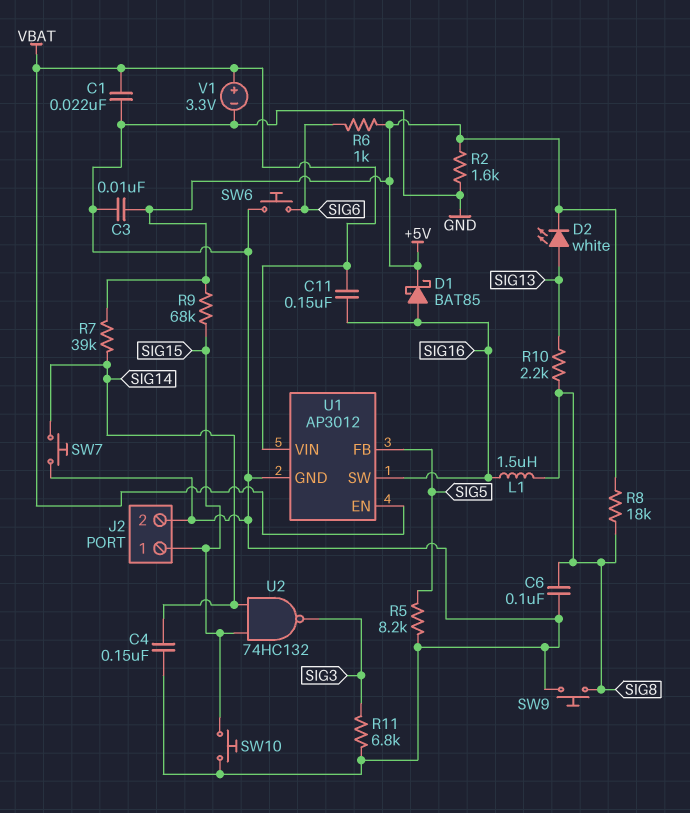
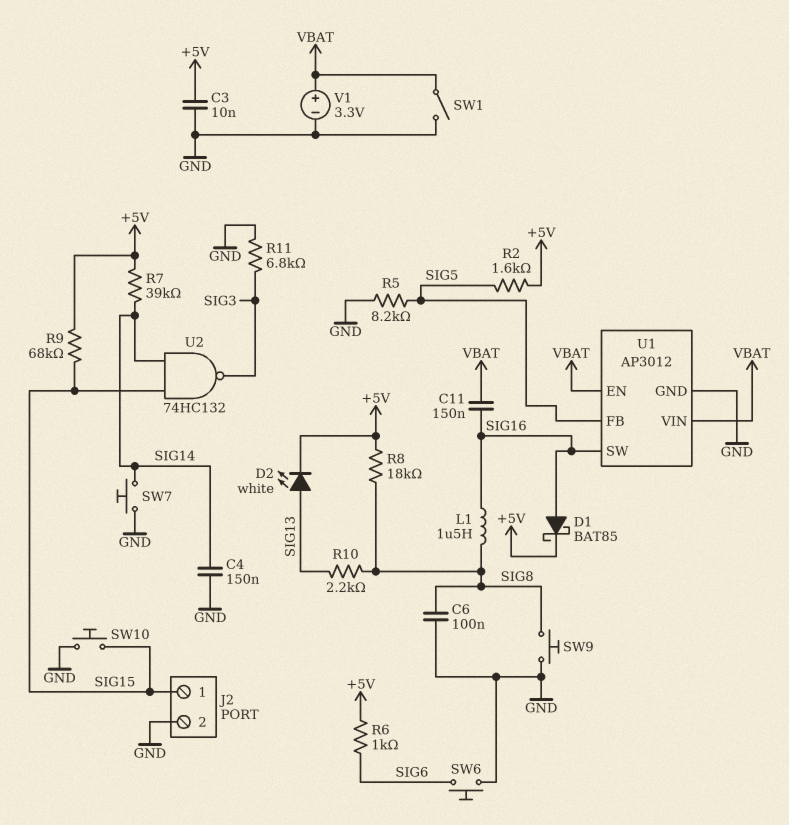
C1: 22nF (GND, VBAT) -> none
R2: 1.6k (+5V, GND) -> 1.6k (+5V, SIG5)
SW1: none -> switch (GND, VBAT)

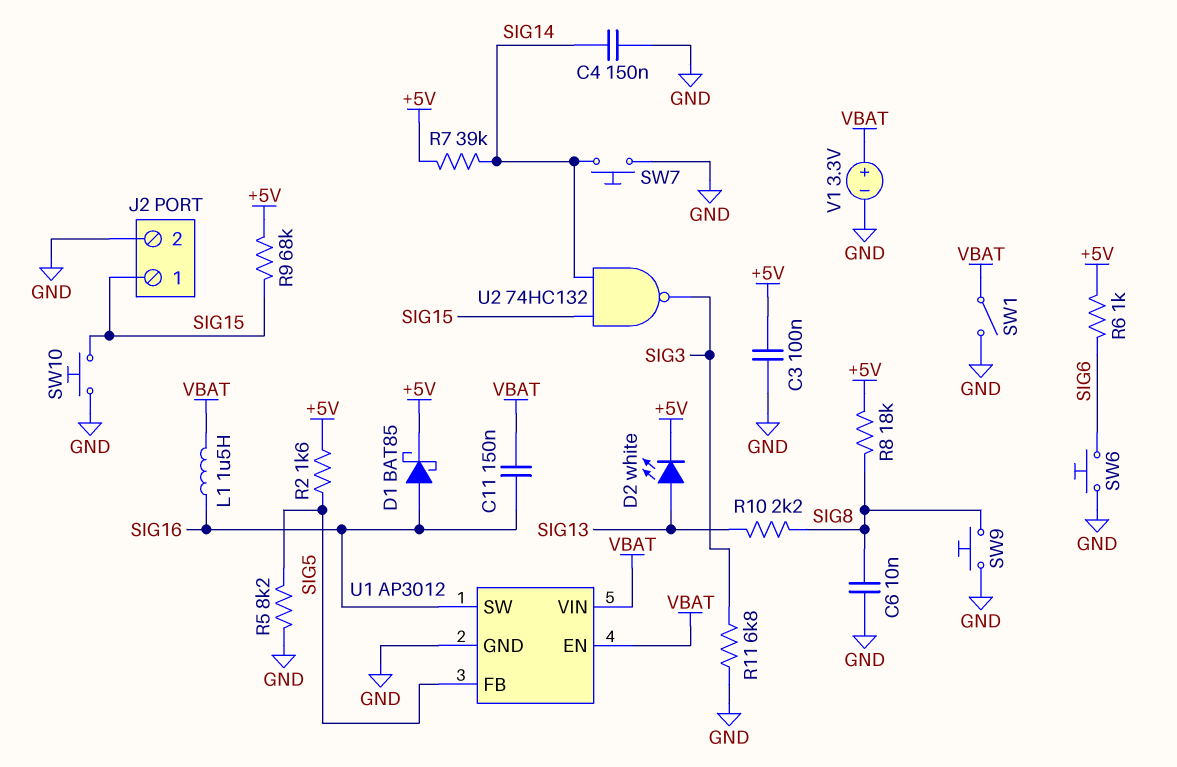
C3: 10nF (+5V, GND) -> 100nF (+5V, GND)
C6: 100nF (GND, SIG8) -> 10nF (GND, SIG8)
L1: 1.5uH (SIG8, SIG16) -> 1.5uH (SIG16, VBAT)

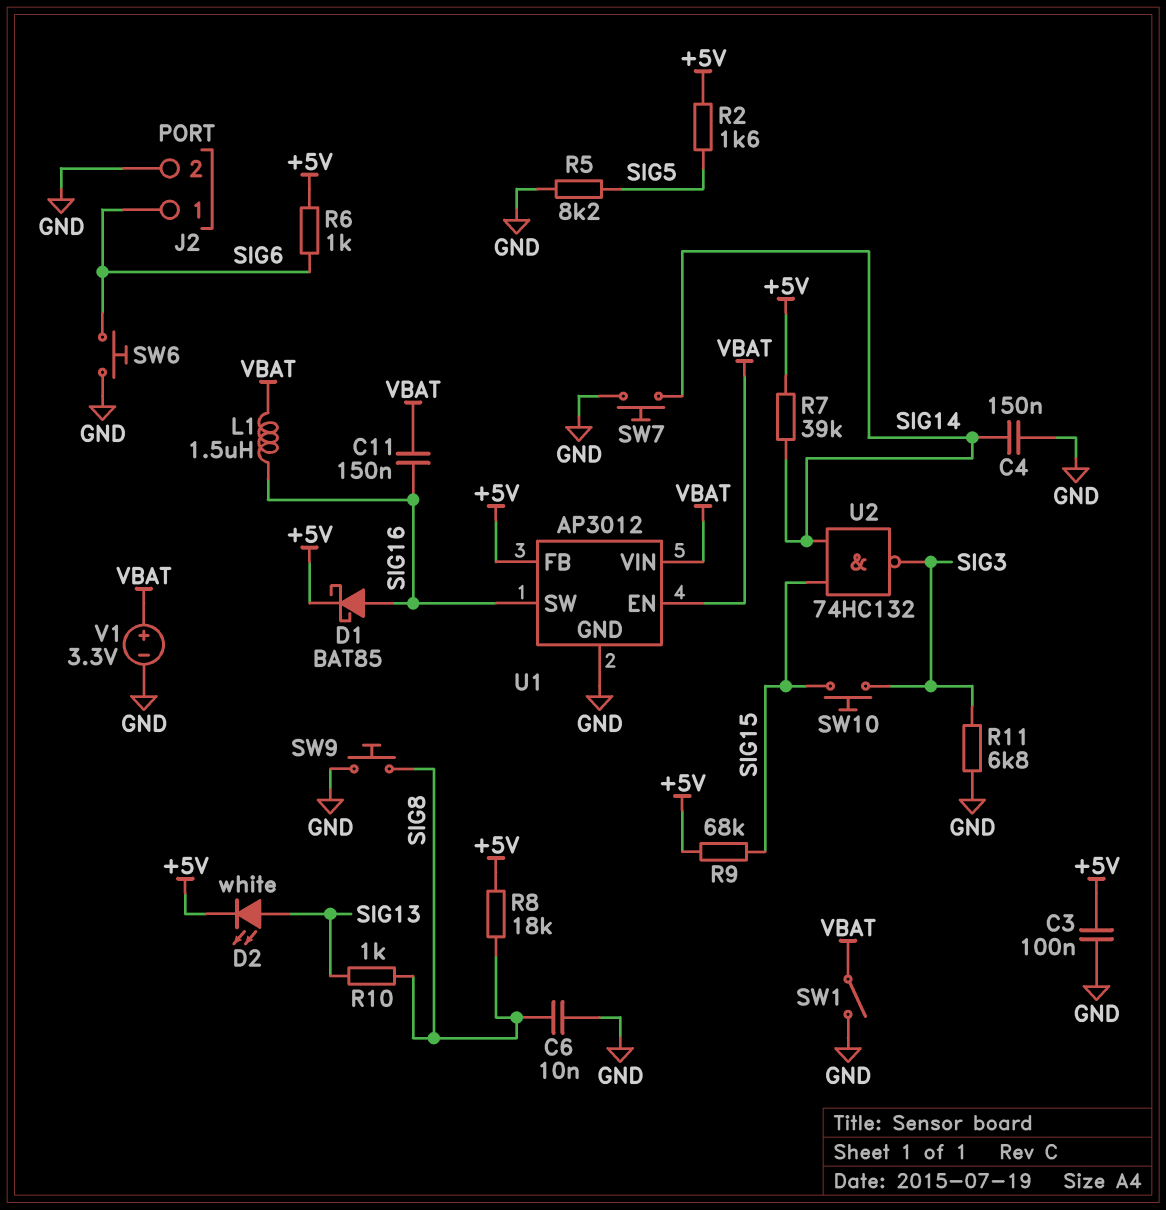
J2 pin 1: SIG15 -> SIG6
R10: 2.2k (SIG8, SIG13) -> 1k (SIG8, SIG13)
SW10: button (GND, SIG15) -> button (SIG3, SIG15)
U1 pin FB: SIG5 -> +5V

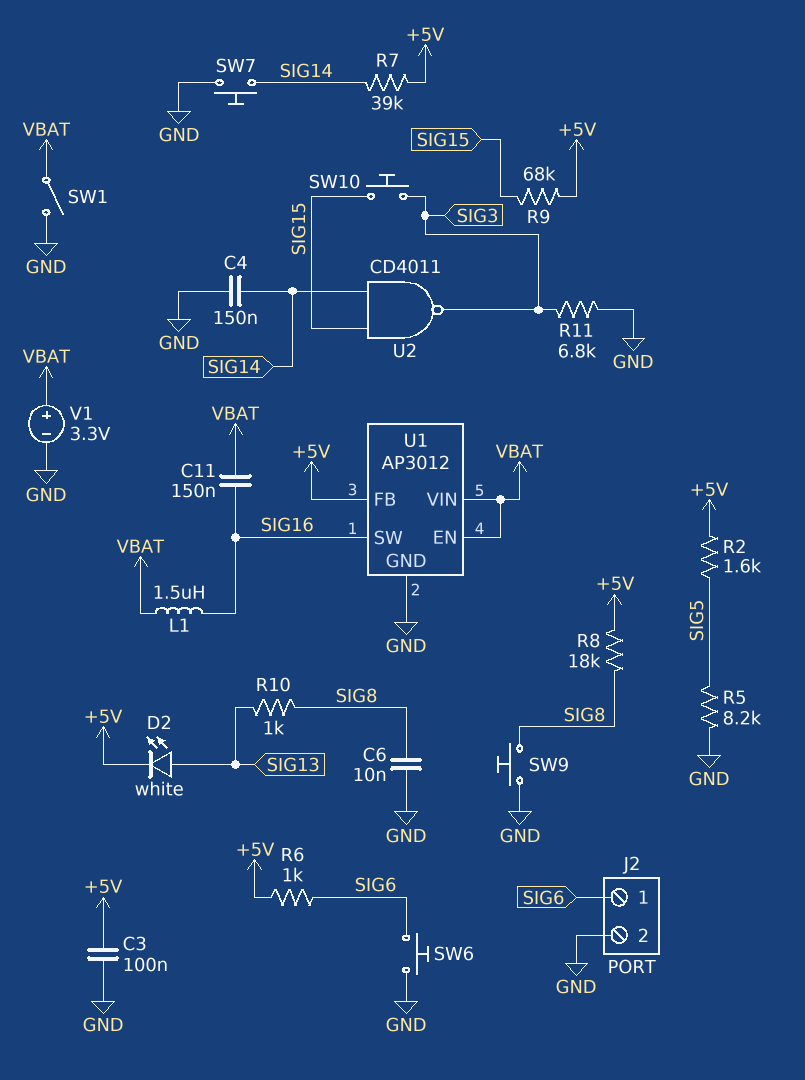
D1: schottky BAT85 (A SIG16, K +5V) -> none
U2: NAND 74HC132 (in SIG14, in SIG15, out SIG3) -> NAND CD4011 (in SIG14, in SIG15, out SIG3)

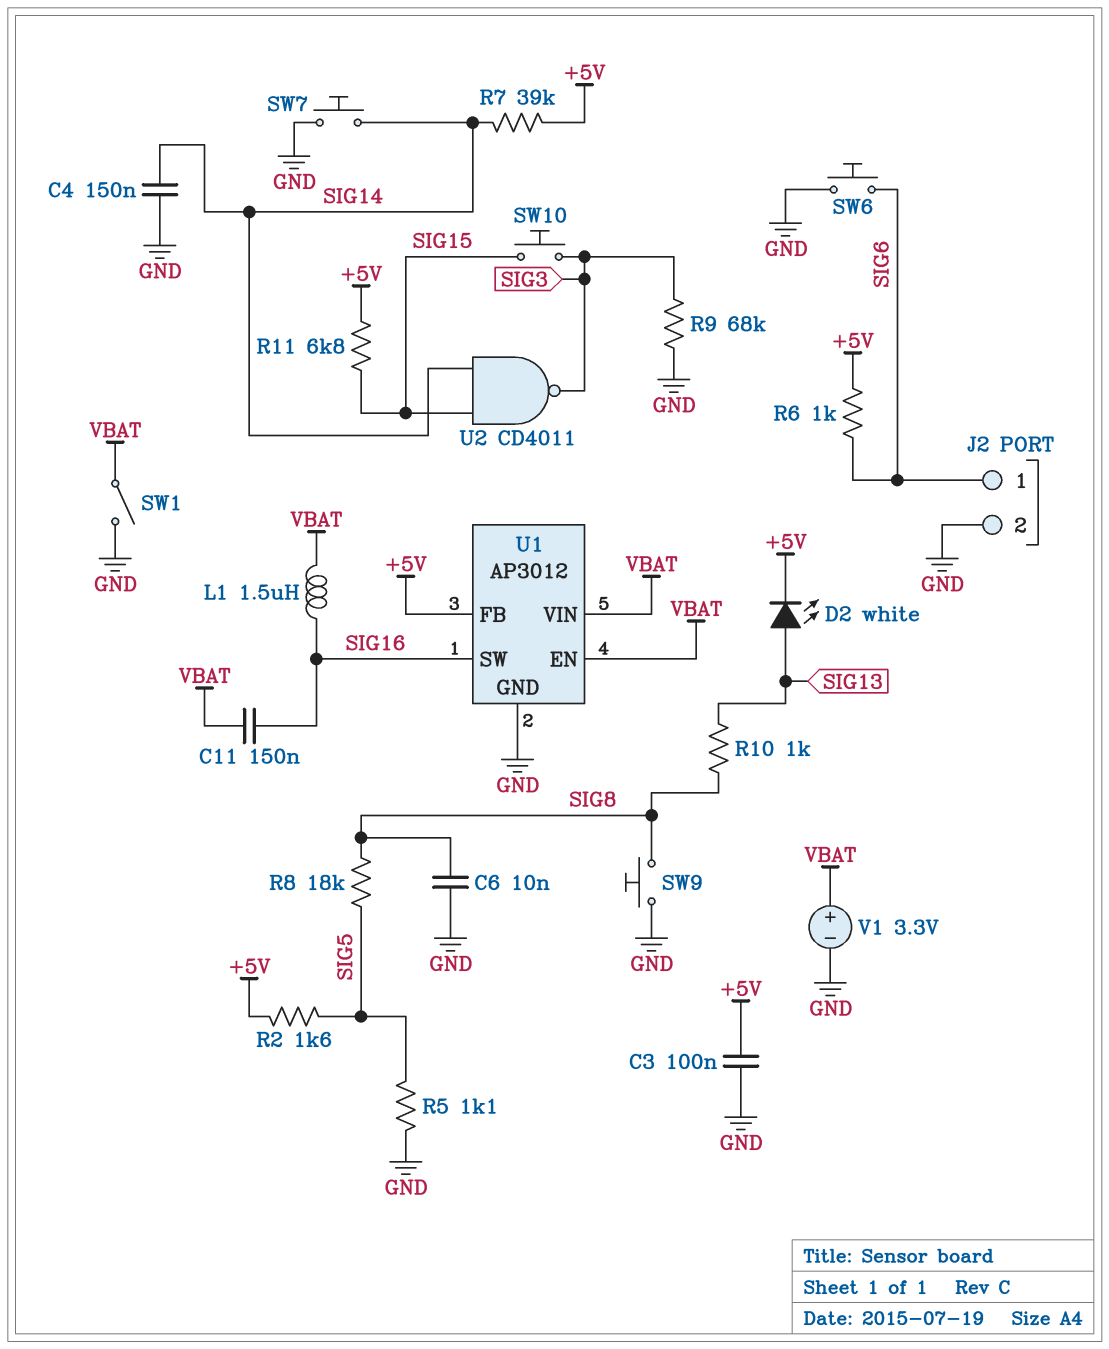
R5: 8.2k (GND, SIG5) -> 1.1k (GND, SIG5)
R8: 18k (+5V, SIG8) -> 18k (SIG5, SIG8)
R9: 68k (+5V, SIG15) -> 68k (GND, SIG3)
R11: 6.8k (GND, SIG3) -> 6.8k (+5V, SIG15)

